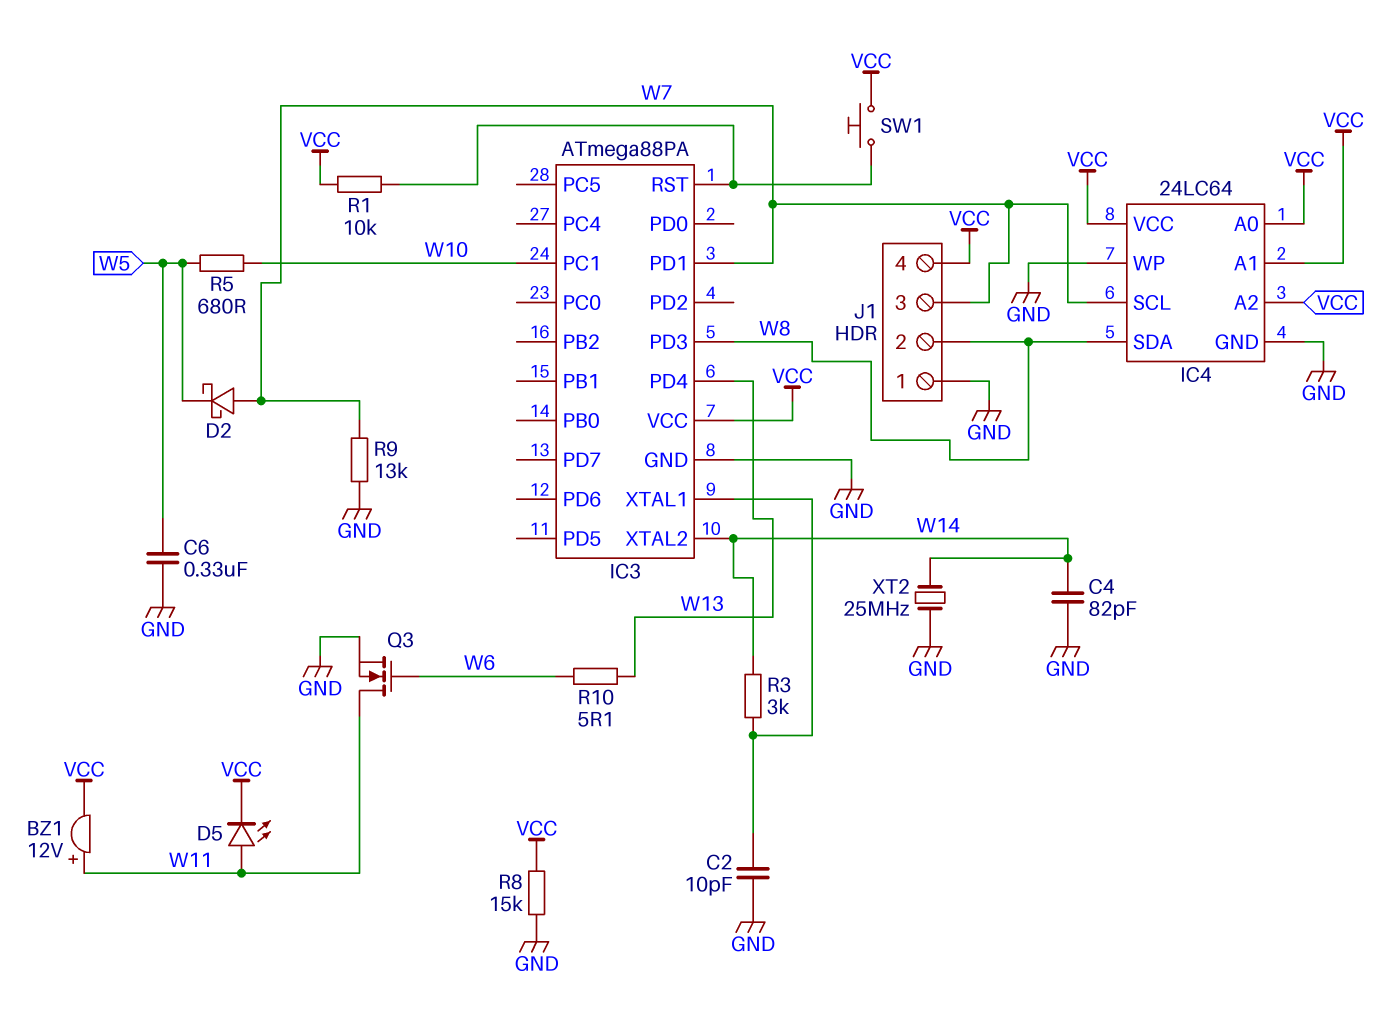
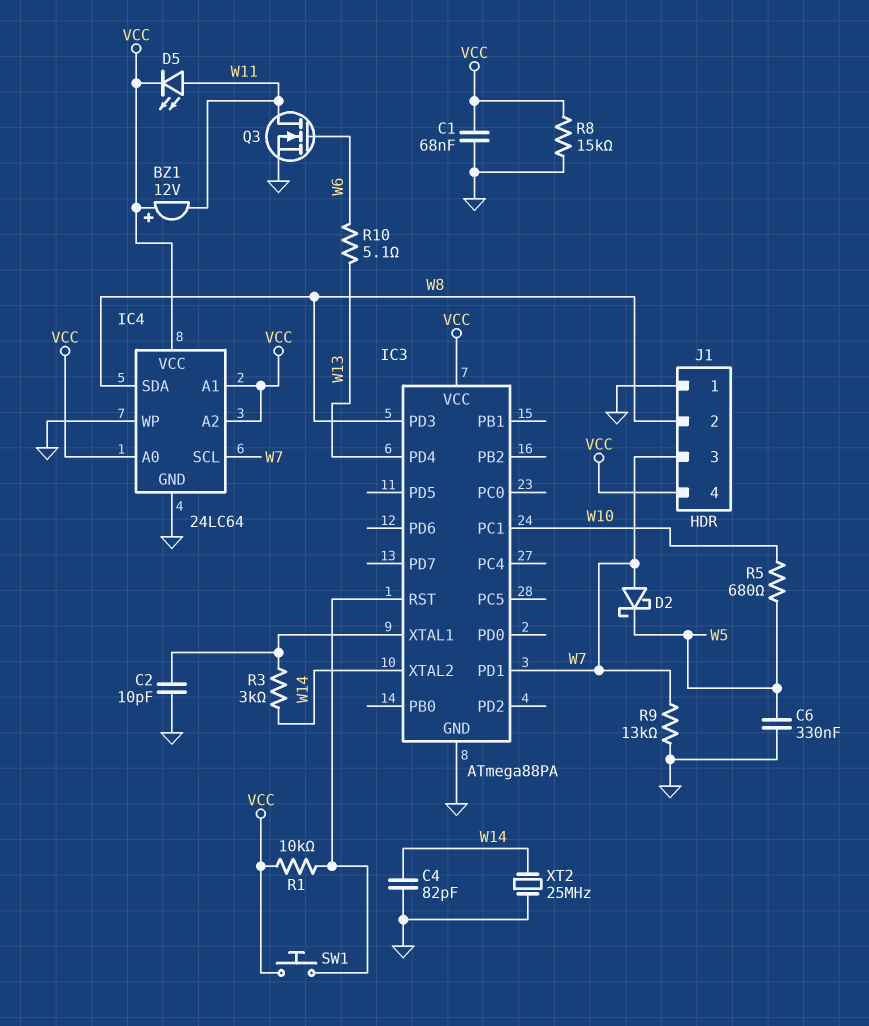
BZ1: buzzer 12V (plus W11, minus VCC) -> buzzer 12V (plus VCC, minus W11)
C1: none -> 68nF (GND, VCC)

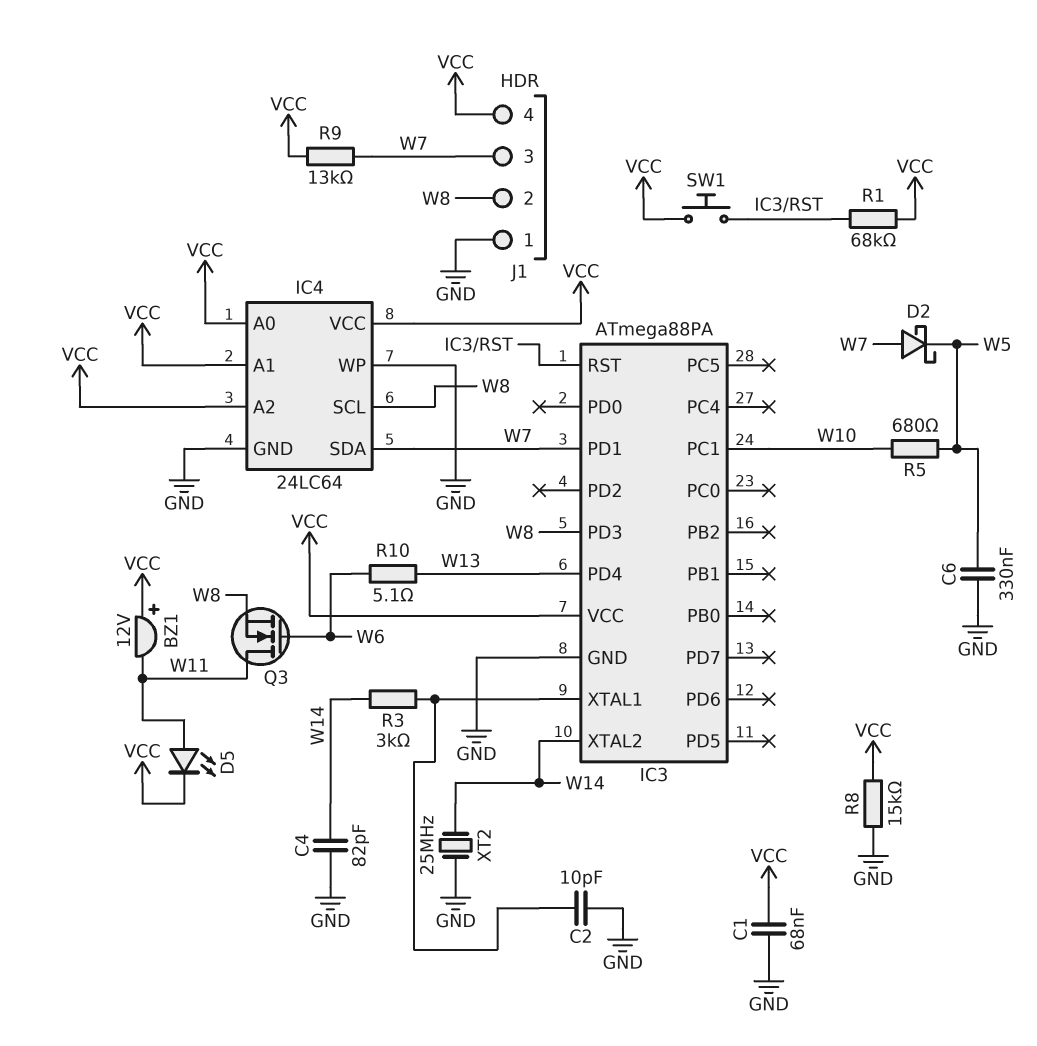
IC4 pin SCL: W7 -> W8
IC4 pin SDA: W8 -> W7
Q3: NMOS (G W6, D W11, S GND) -> NMOS (G W6, D W11, S W8)
R1: 10k (IC3/RST, VCC) -> 68k (IC3/RST, VCC)
R9: 13k (GND, W7) -> 13k (VCC, W7)

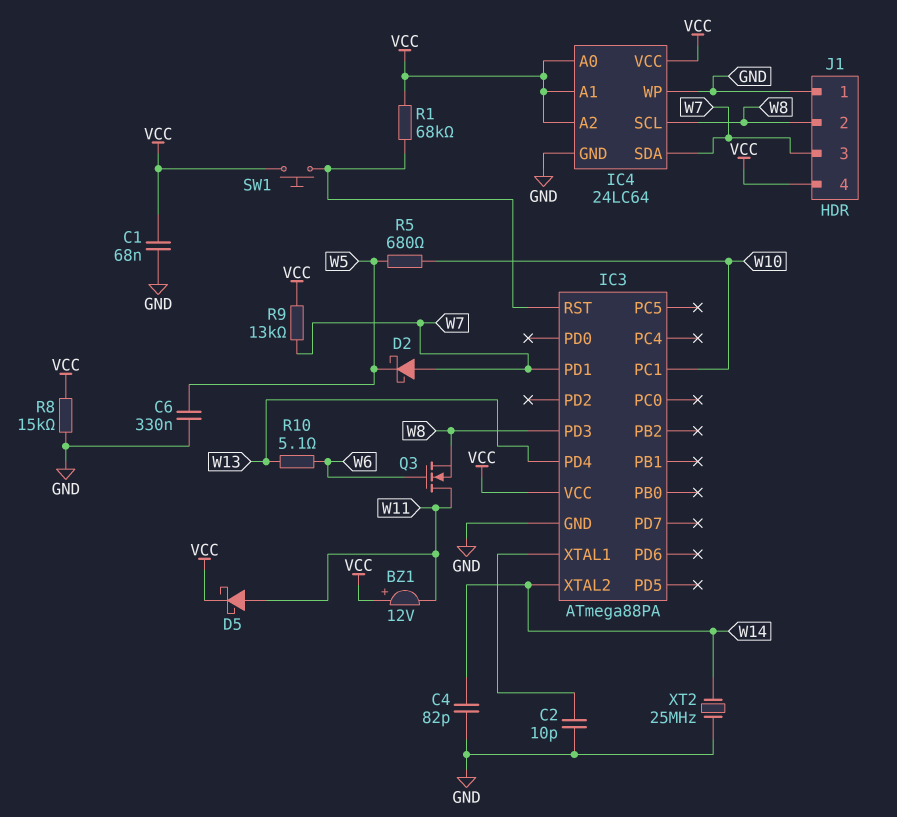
D5: LED (A W11, K VCC) -> schottky (A W11, K VCC)
R3: 3k (IC3/XTAL1, W14) -> none

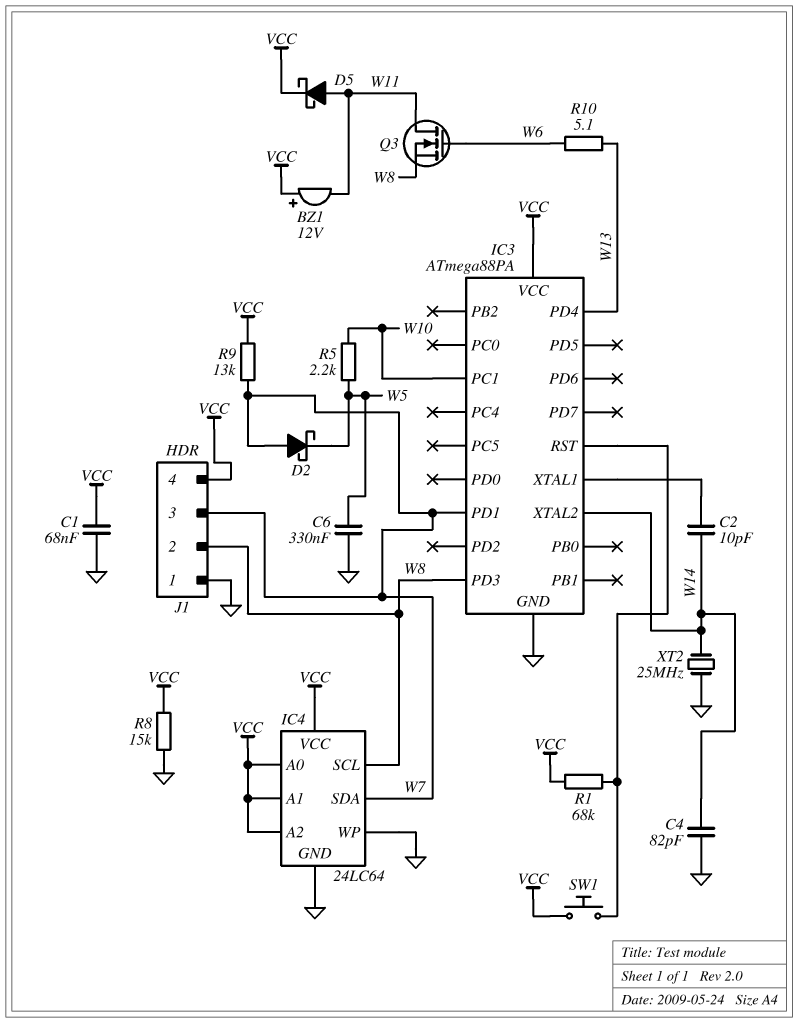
C2: 10pF (GND, IC3/XTAL1) -> 10pF (IC3/XTAL1, W14)
R5: 680 (W5, W10) -> 2.2k (W5, W10)

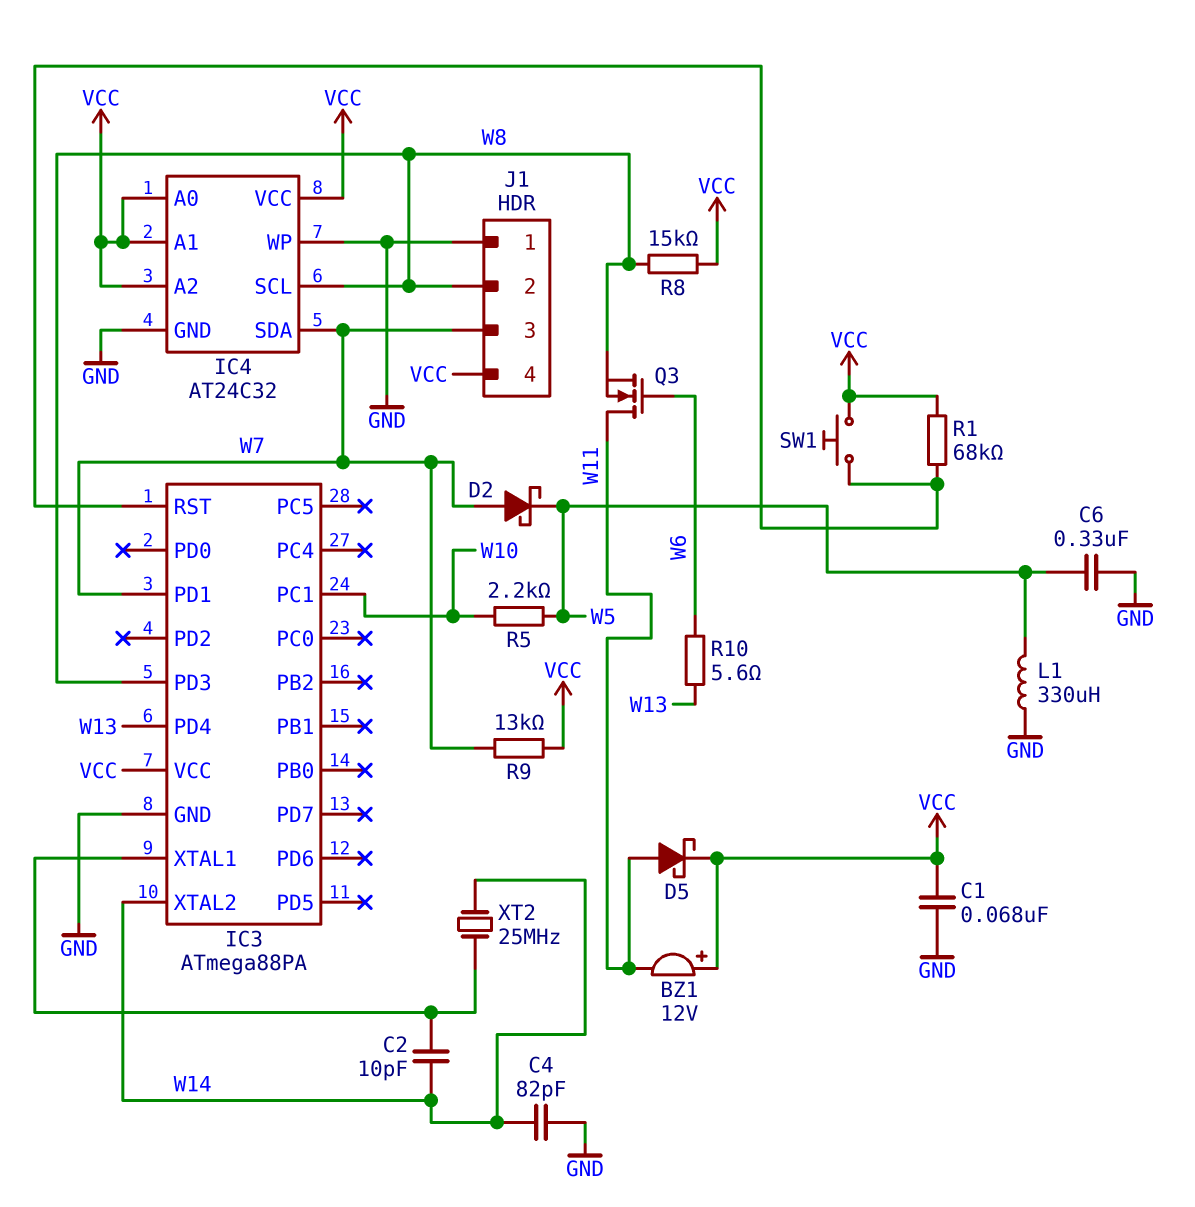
IC4: 24LC64 -> AT24C32
L1: none -> 330uH (GND, W5)
R8: 15k (GND, VCC) -> 15k (VCC, W8)
R10: 5.1 (W6, W13) -> 5.6 (W6, W13)
XT2: 25MHz (GND, W14) -> 25MHz (IC3/XTAL1, W14)

